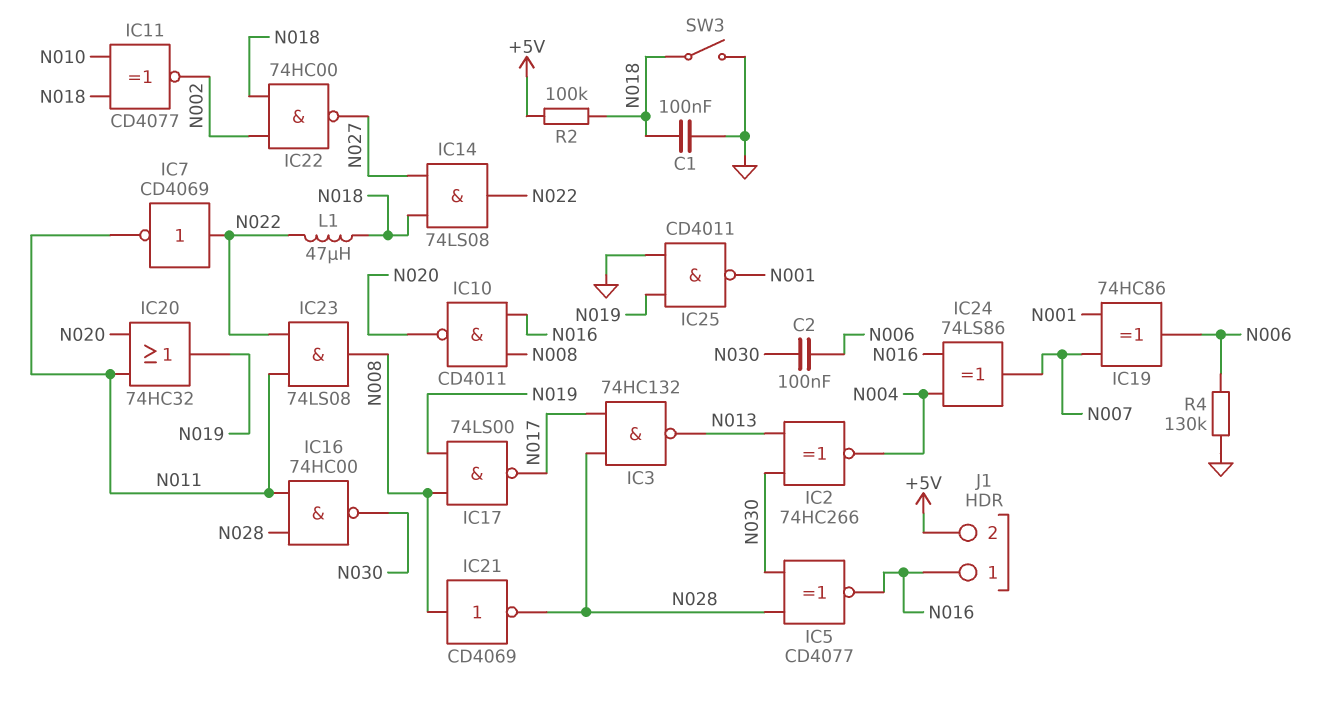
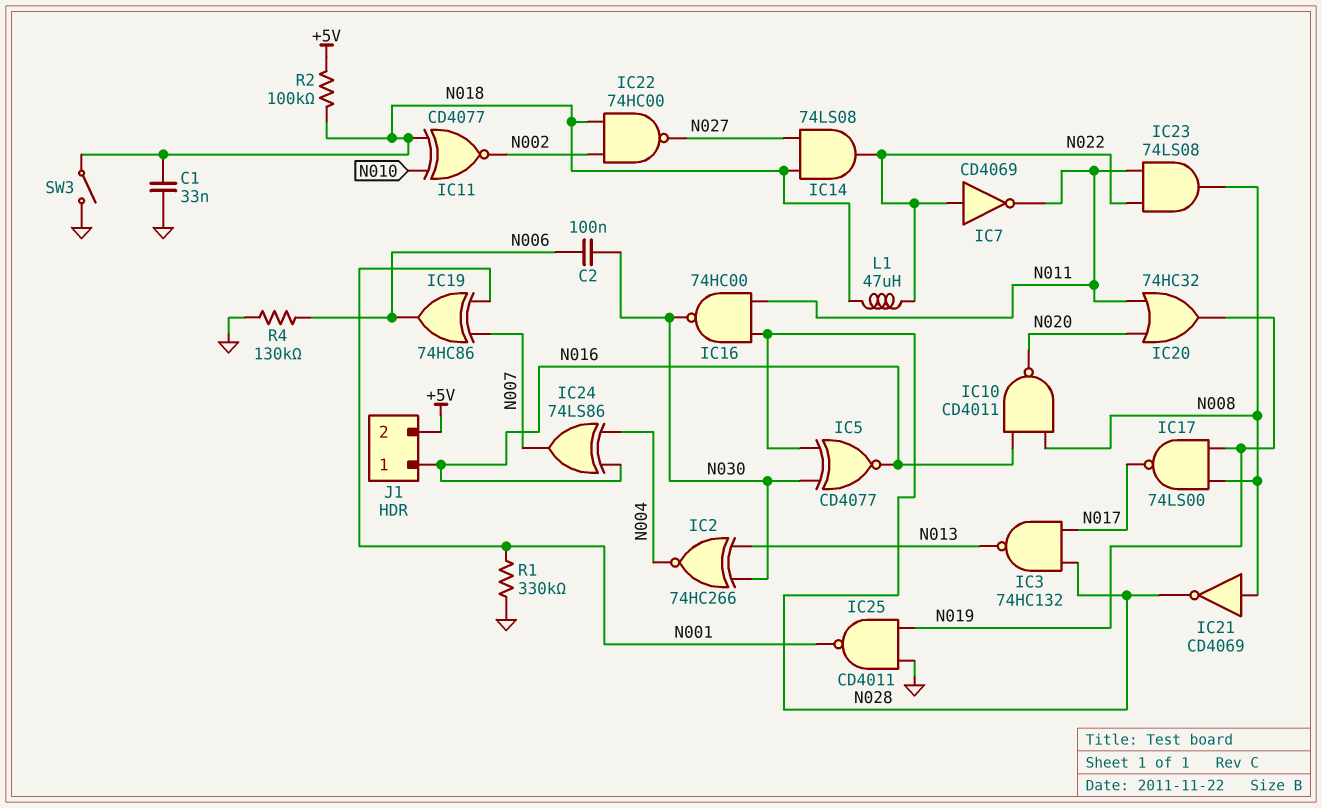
C1: 100nF (GND, N018) -> 33nF (GND, N018)
R1: none -> 330k (GND, N001)

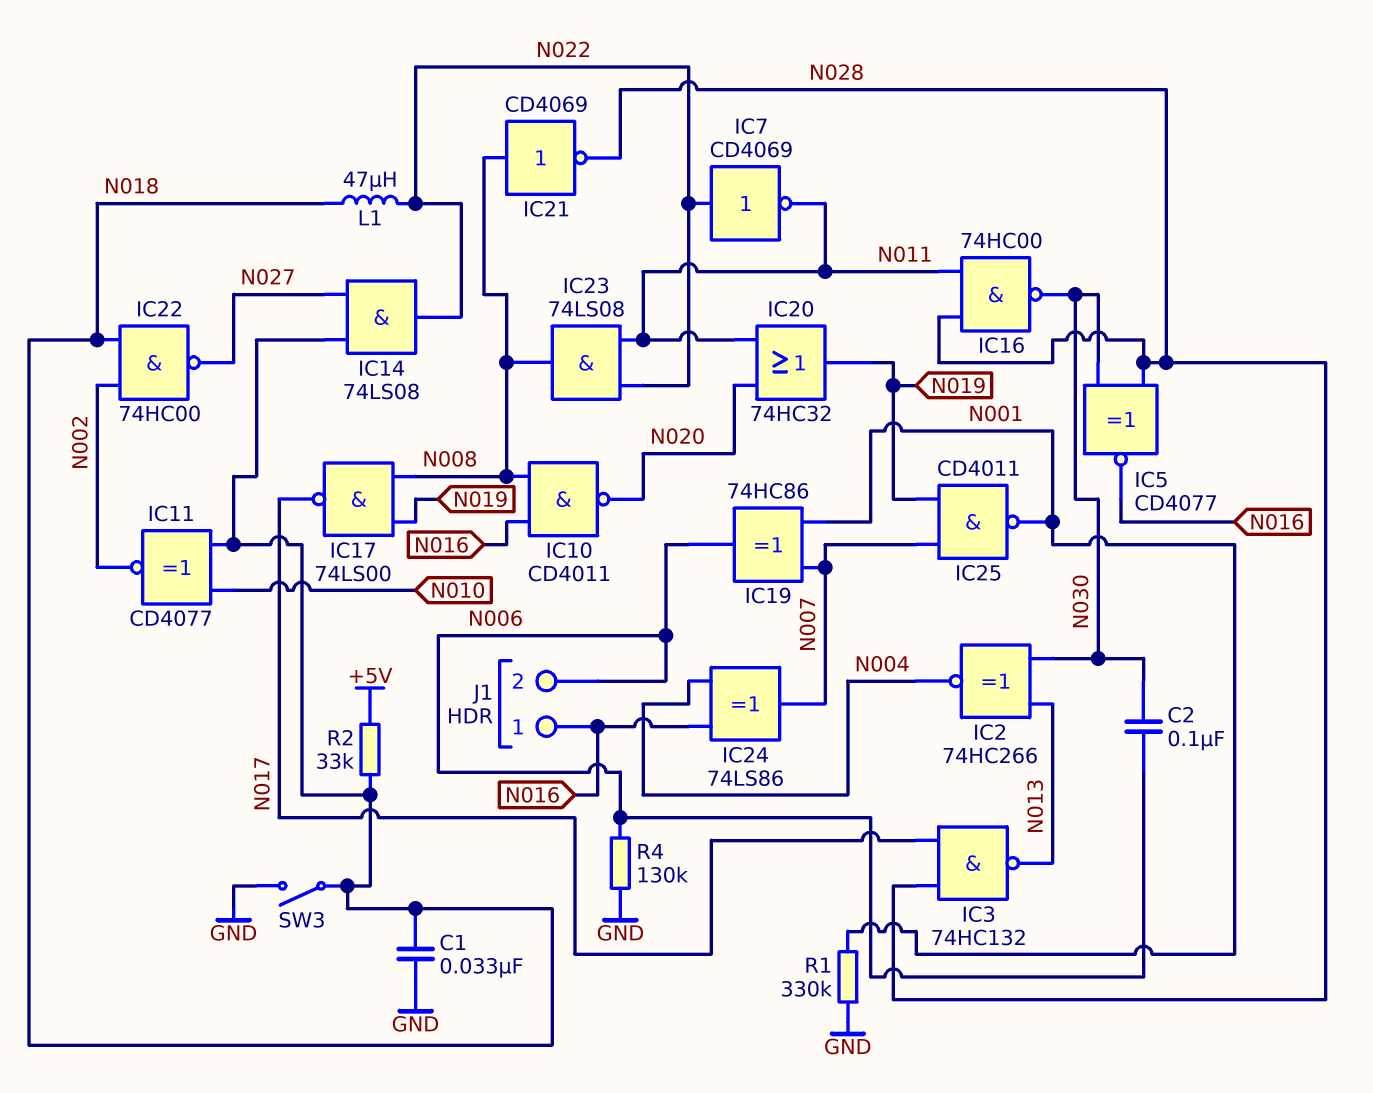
IC25: NAND CD4011 (in GND, in N019, out N001) -> NAND CD4011 (in N007, in N019, out N001)
J1 pin 2: +5V -> N006
R2: 100k (+5V, N018) -> 33k (+5V, N018)

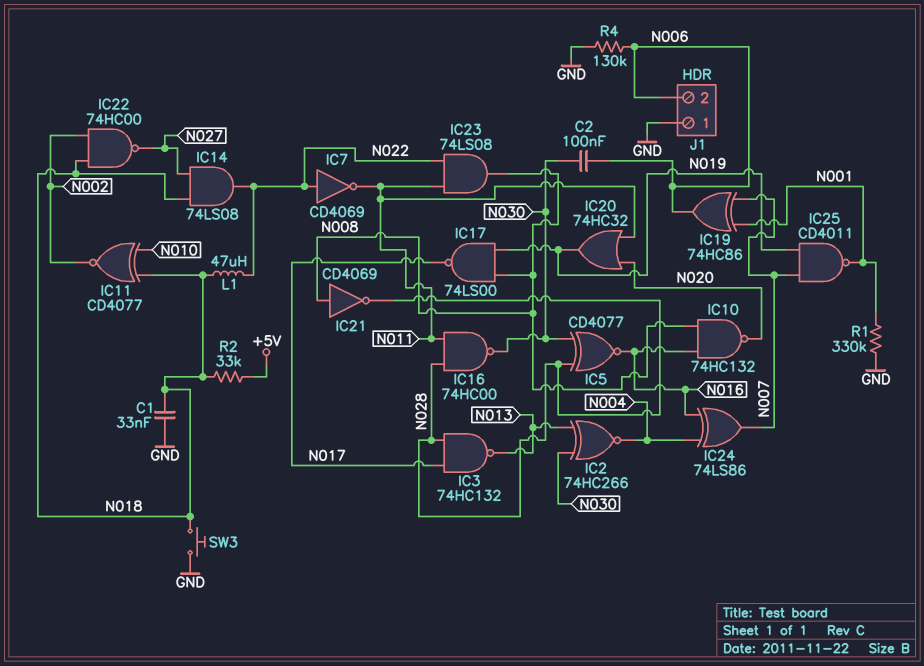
IC10: NAND CD4011 (in N008, in N016, out N020) -> NAND 74HC132 (in N008, in N016, out N020)
J1 pin 1: N016 -> GND
SW3: switch (GND, N018) -> button (GND, N018)

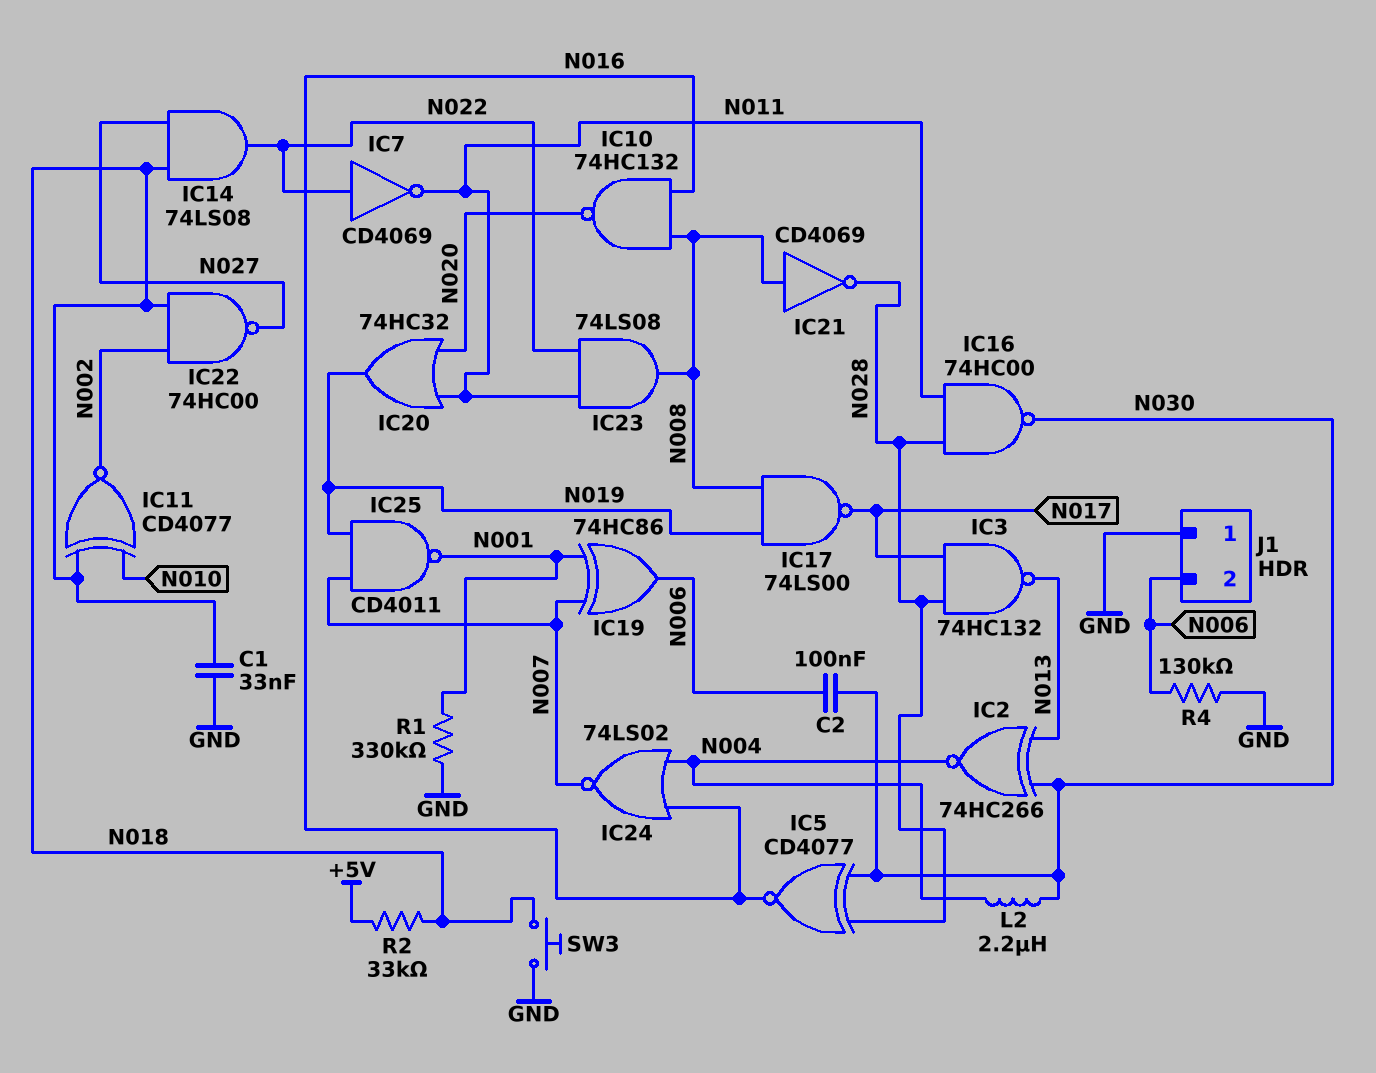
IC24: XOR 74LS86 (in N004, in N016, out N007) -> NOR 74LS02 (in N004, in N016, out N007)
L1: 47uH (N018, N022) -> none
L2: none -> 2.2uH (N004, N030)

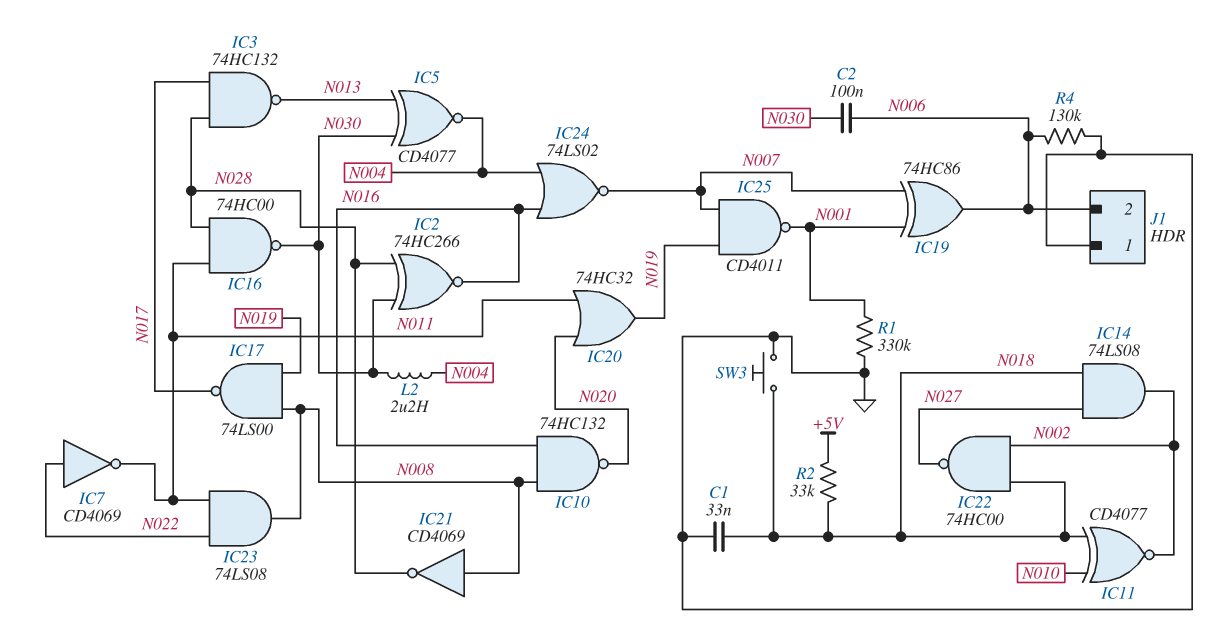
IC2: XNOR 74HC266 (in N013, in N030, out N004) -> XNOR 74HC266 (in N028, in N030, out N016)
IC5: XNOR CD4077 (in N028, in N030, out N016) -> XNOR CD4077 (in N013, in N030, out N004)
IC14: AND 74LS08 (in N018, in N027, out N022) -> AND 74LS08 (in N018, in N027, out N002)

